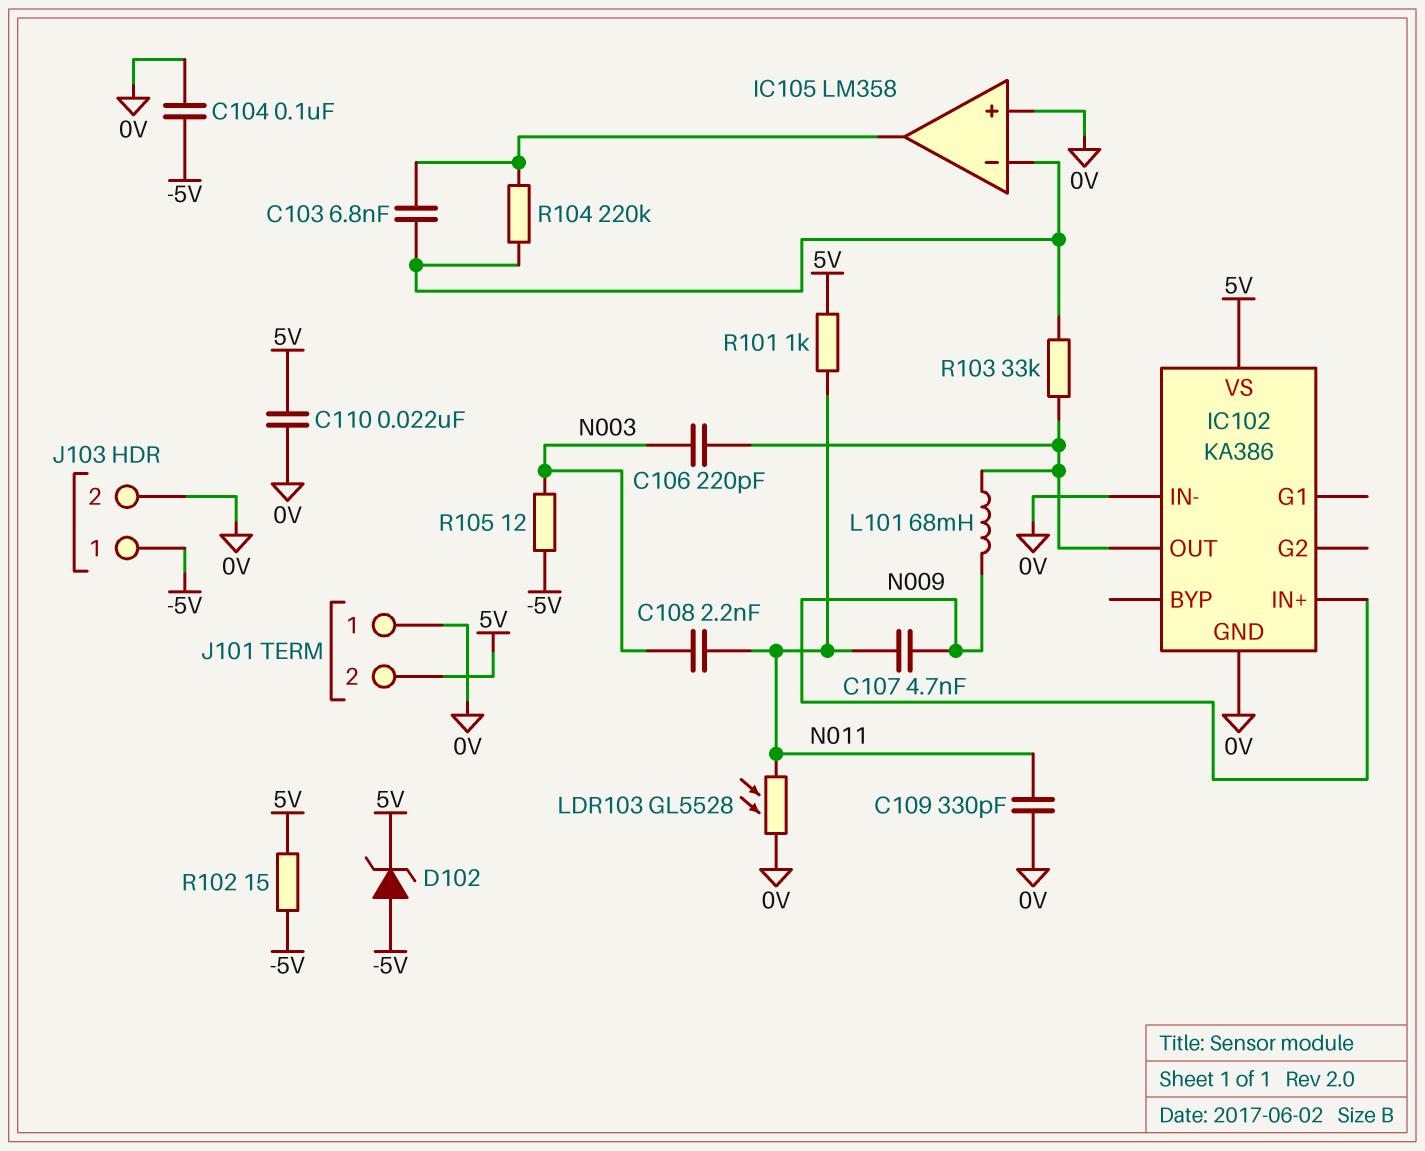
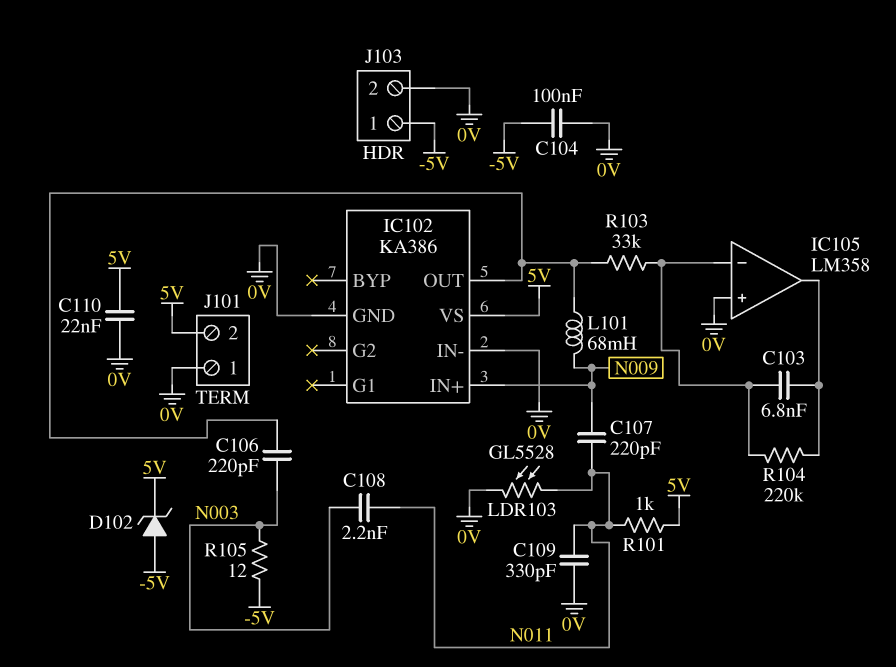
C107: 4.7nF (N009, N011) -> 220pF (N009, N011)
R102: 15 (-5V, 5V) -> none

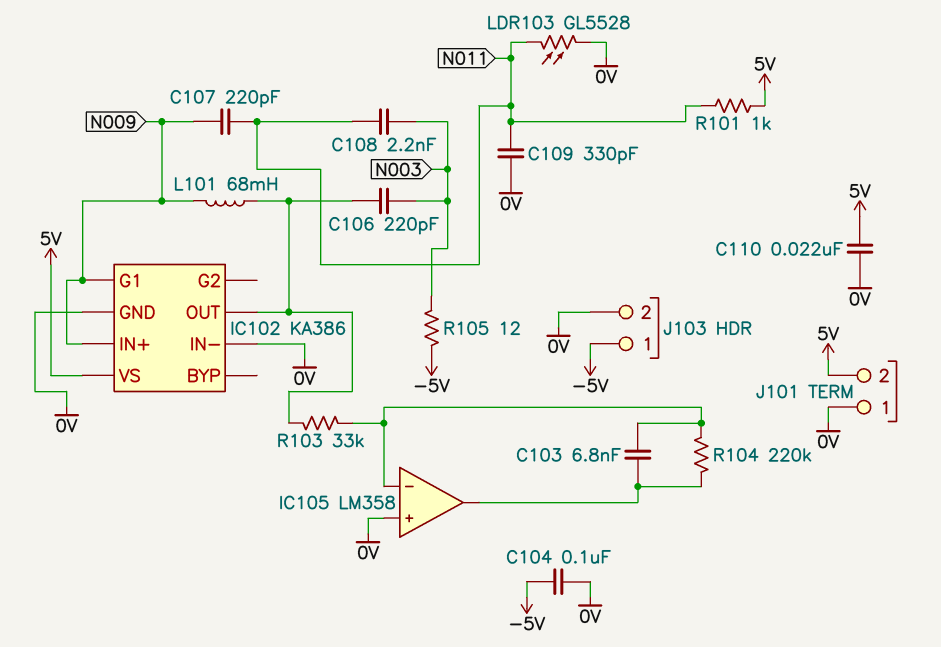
D102: zener (A -5V, K 5V) -> none
IC102 pin G1: none -> N009

